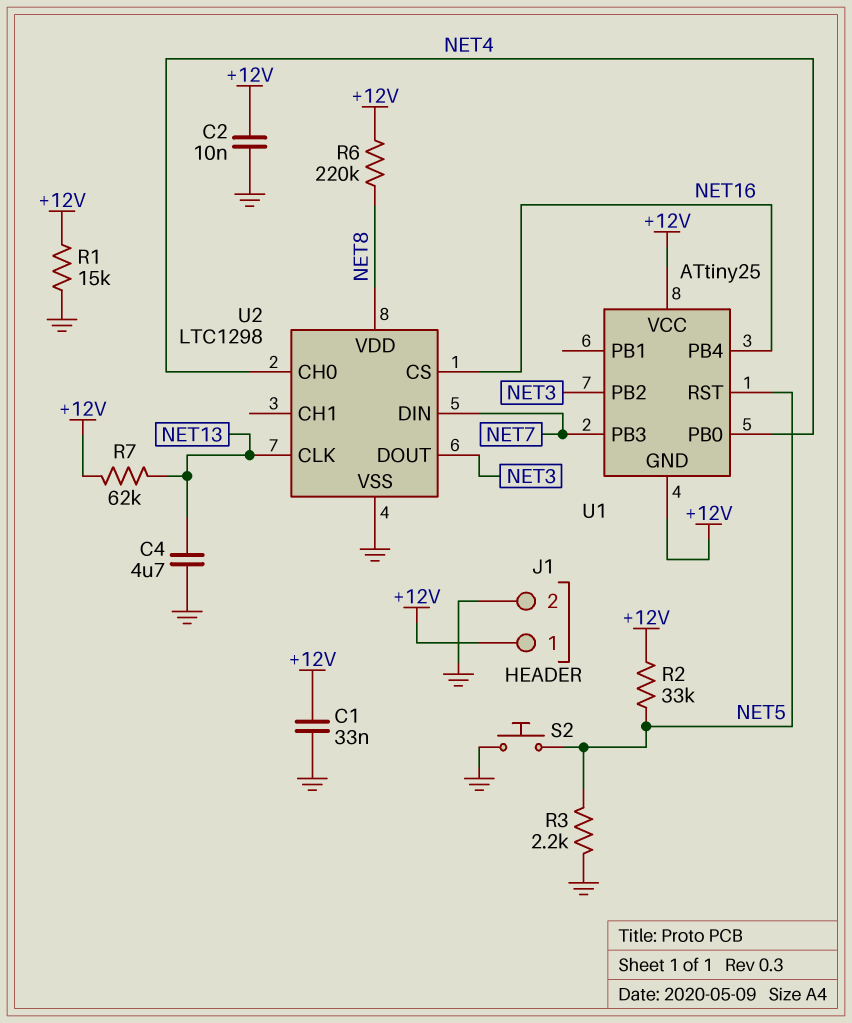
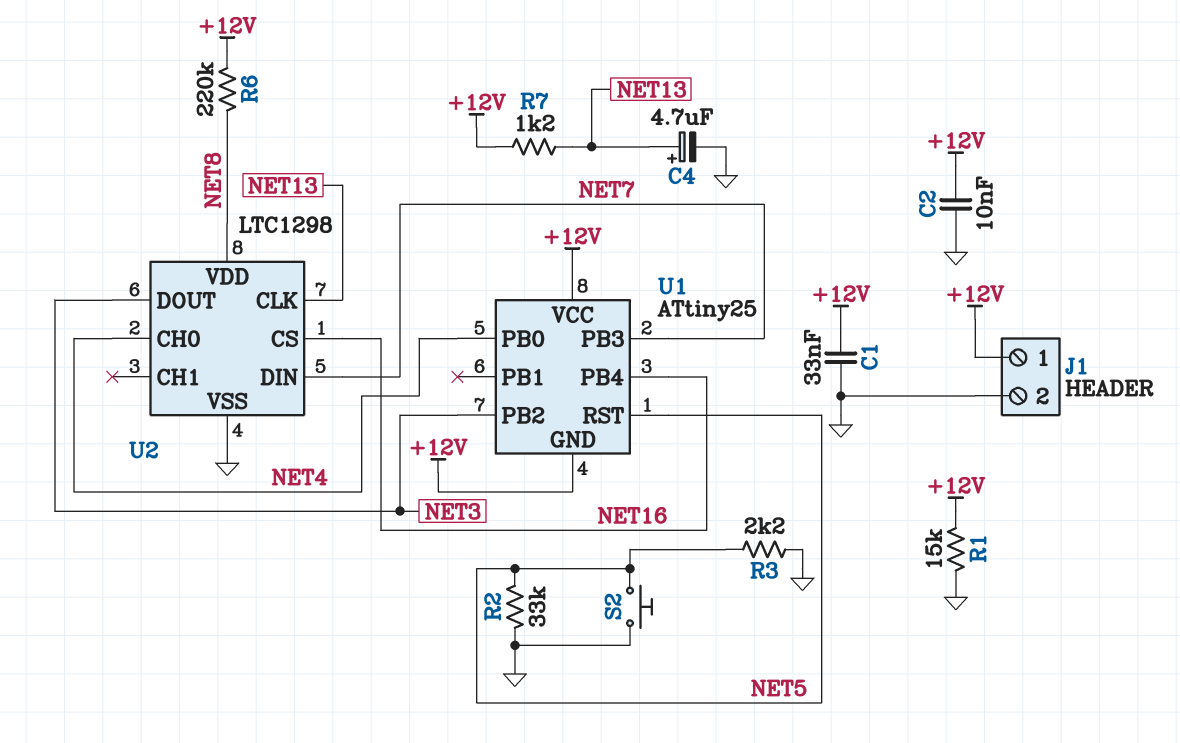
C4: 4.7uF (GND, NET13) -> 4.7uF (plus NET13, minus GND)
R2: 33k (+12V, NET5) -> 33k (GND, NET5)
R7: 62k (+12V, NET13) -> 1.2k (+12V, NET13)

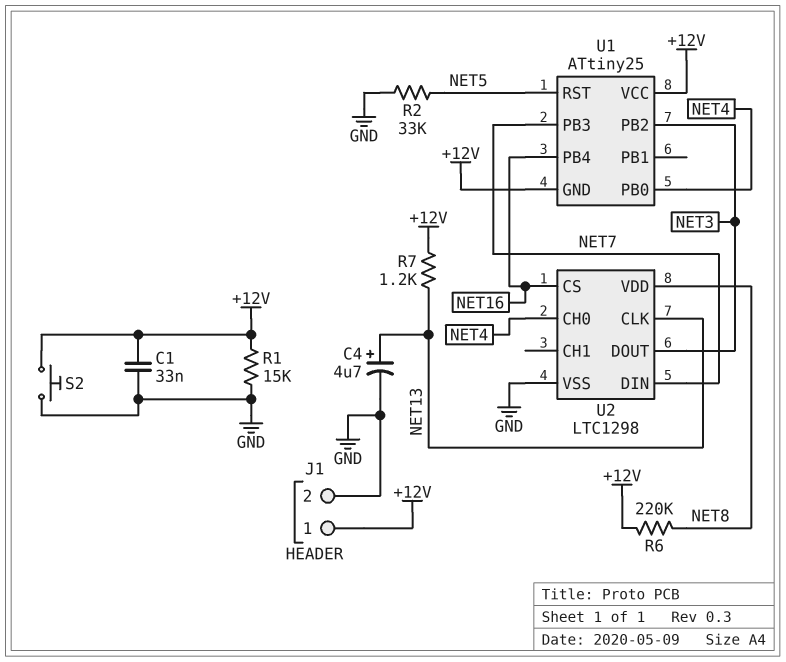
C2: 10nF (+12V, GND) -> none
R3: 2.2k (GND, NET5) -> none
S2: button (GND, NET5) -> button (+12V, GND)

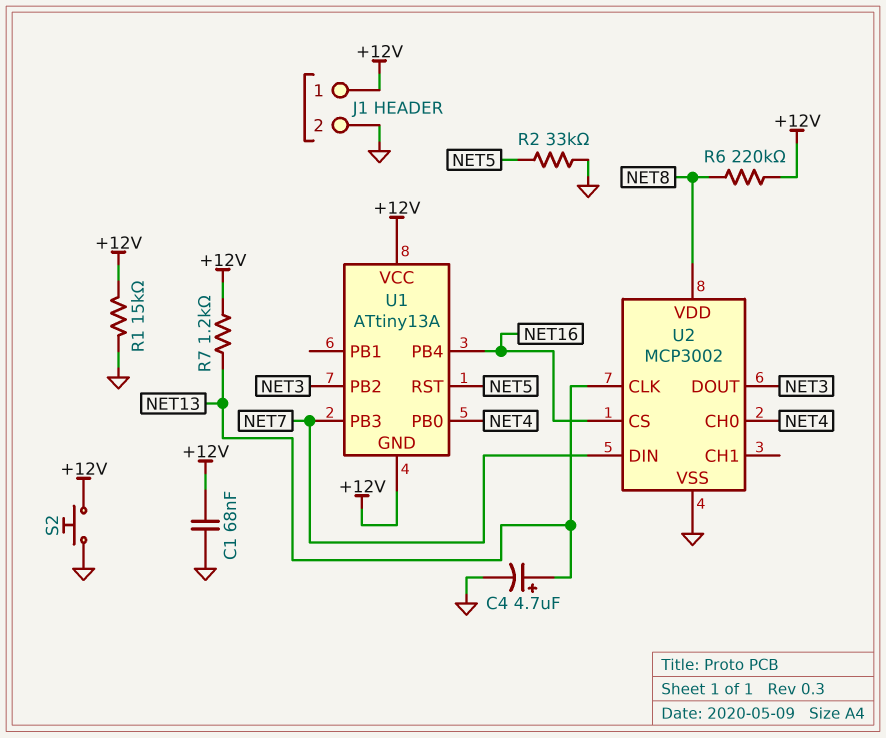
C1: 33nF (+12V, GND) -> 68nF (+12V, GND)
U1: ATtiny25 -> ATtiny13A
U2: LTC1298 -> MCP3002

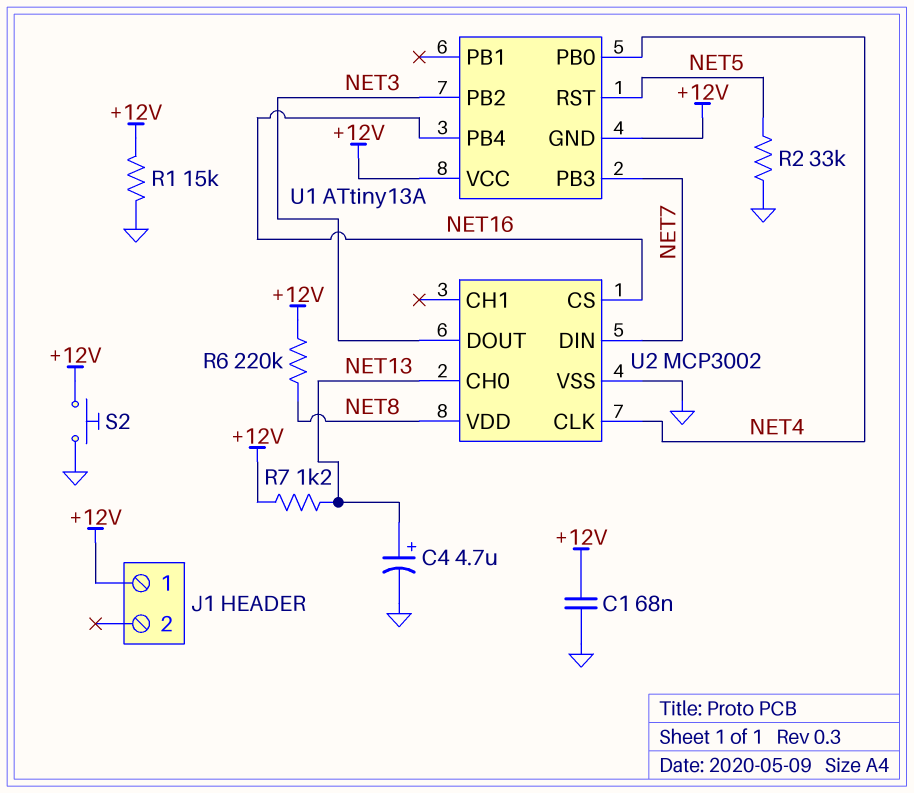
J1 pin 2: GND -> none
U2 pin CH0: NET4 -> NET13
U2 pin CLK: NET13 -> NET4

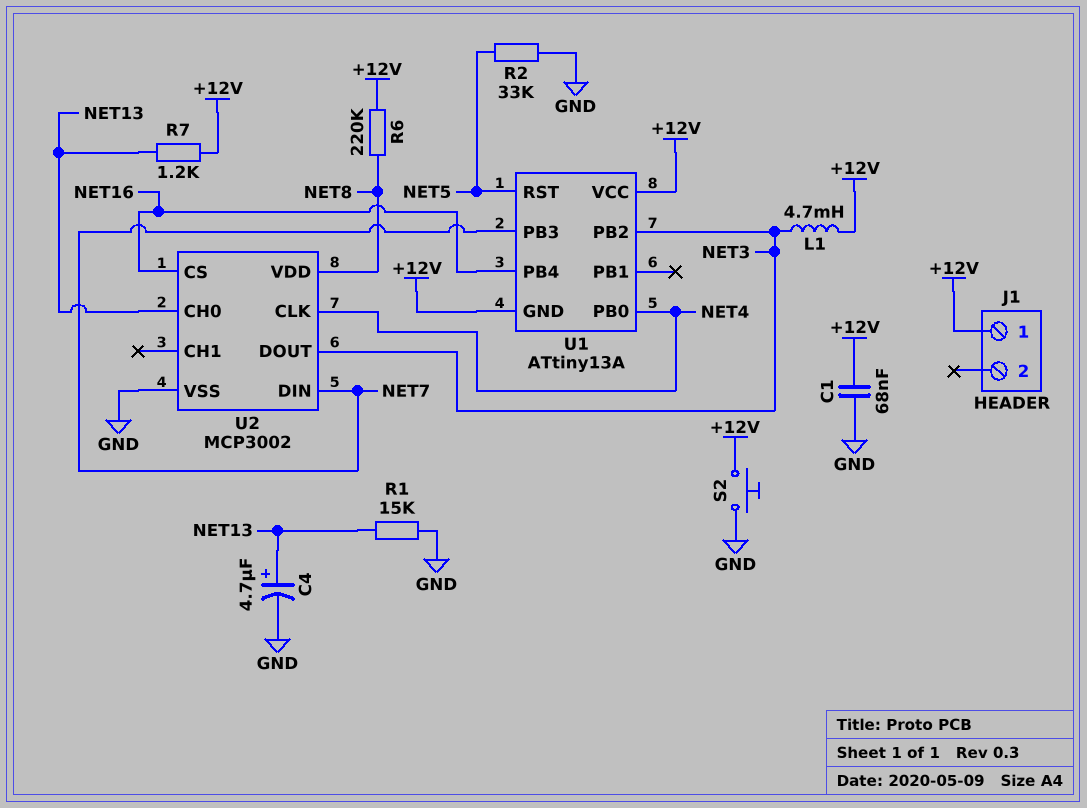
L1: none -> 4.7mH (+12V, NET3)
R1: 15k (+12V, GND) -> 15k (GND, NET13)

